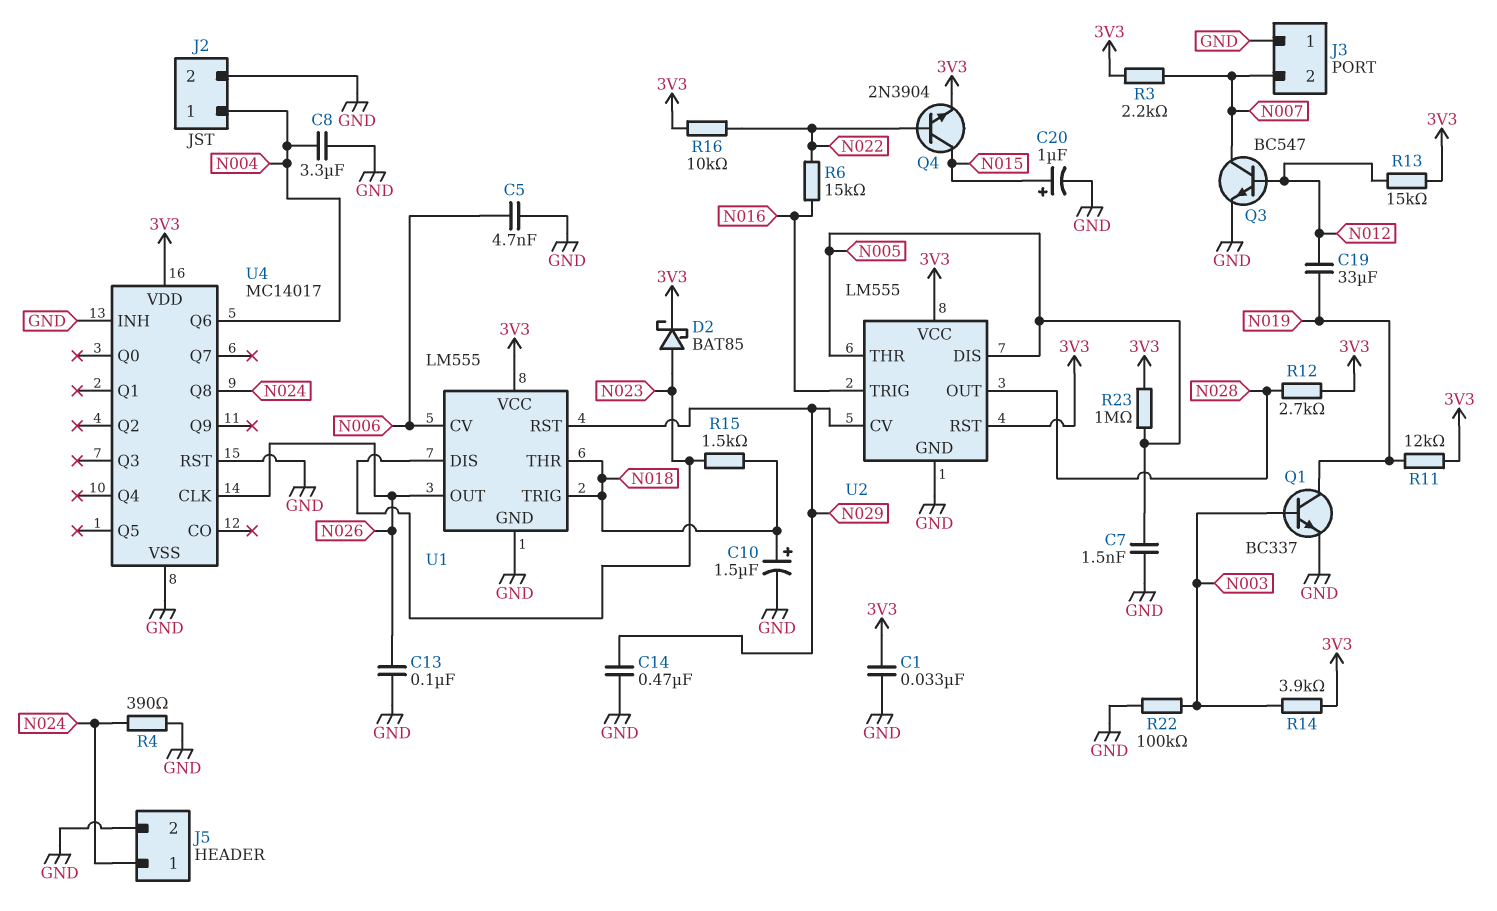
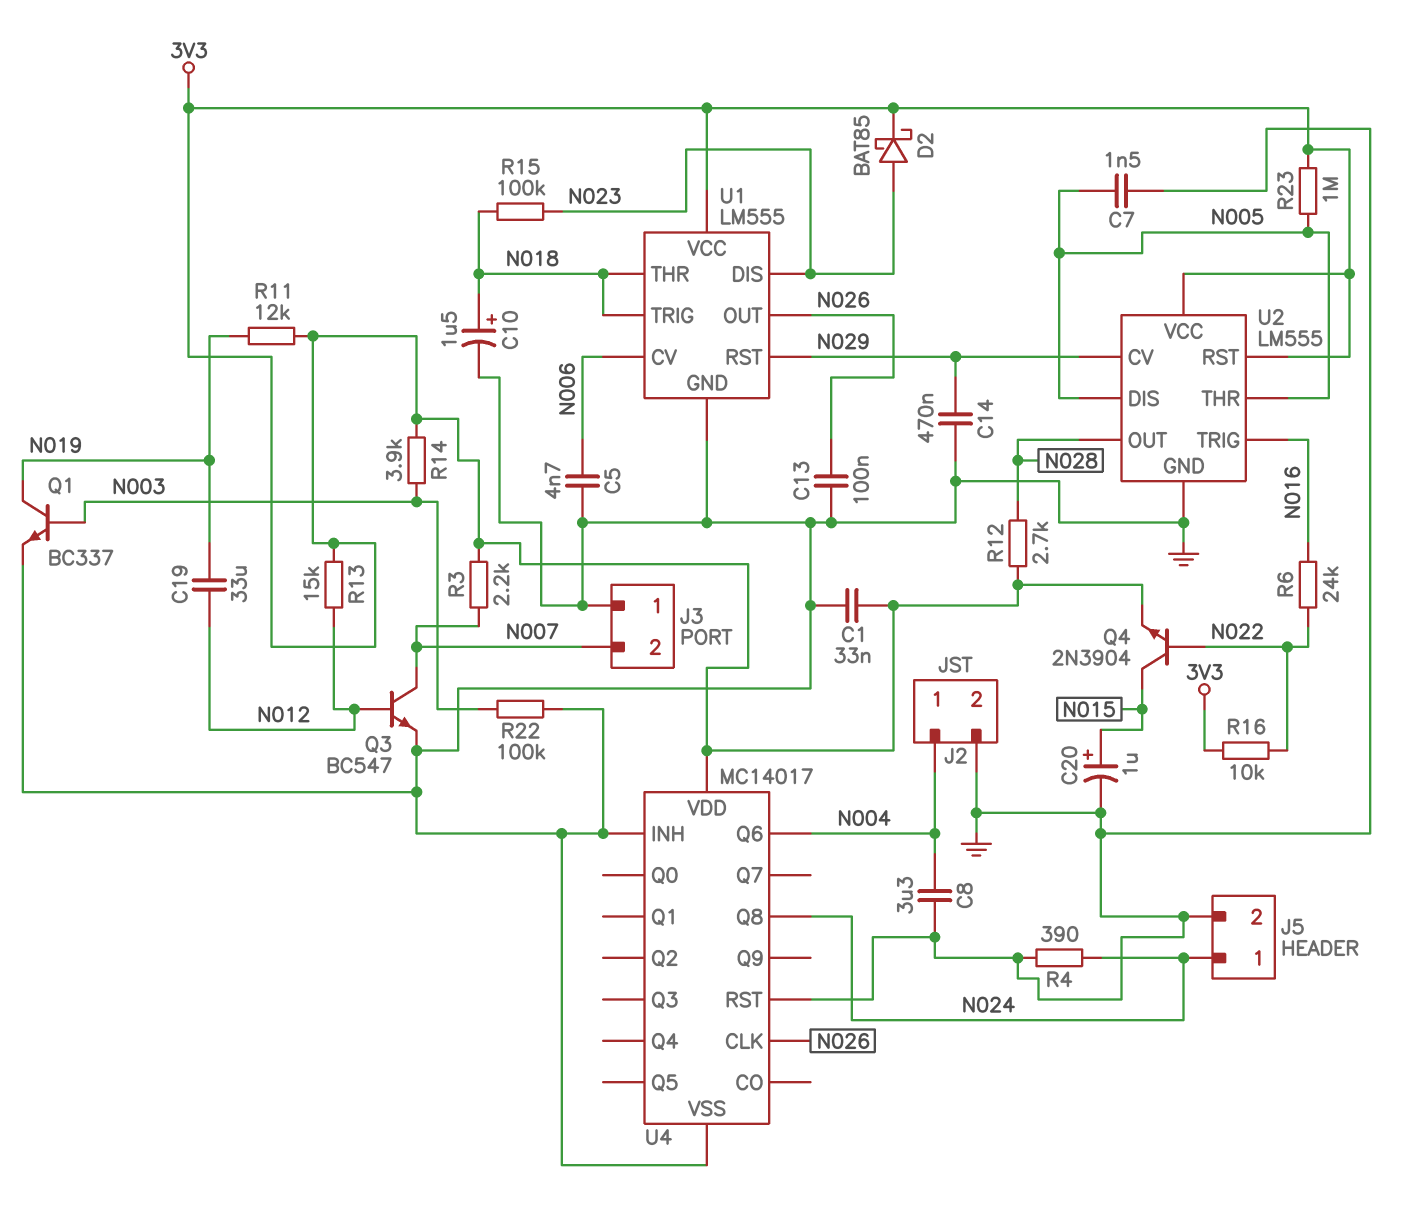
R6: 15k (N016, N022) -> 24k (N016, N022)
R15: 1.5k (N018, N023) -> 100k (N018, N023)

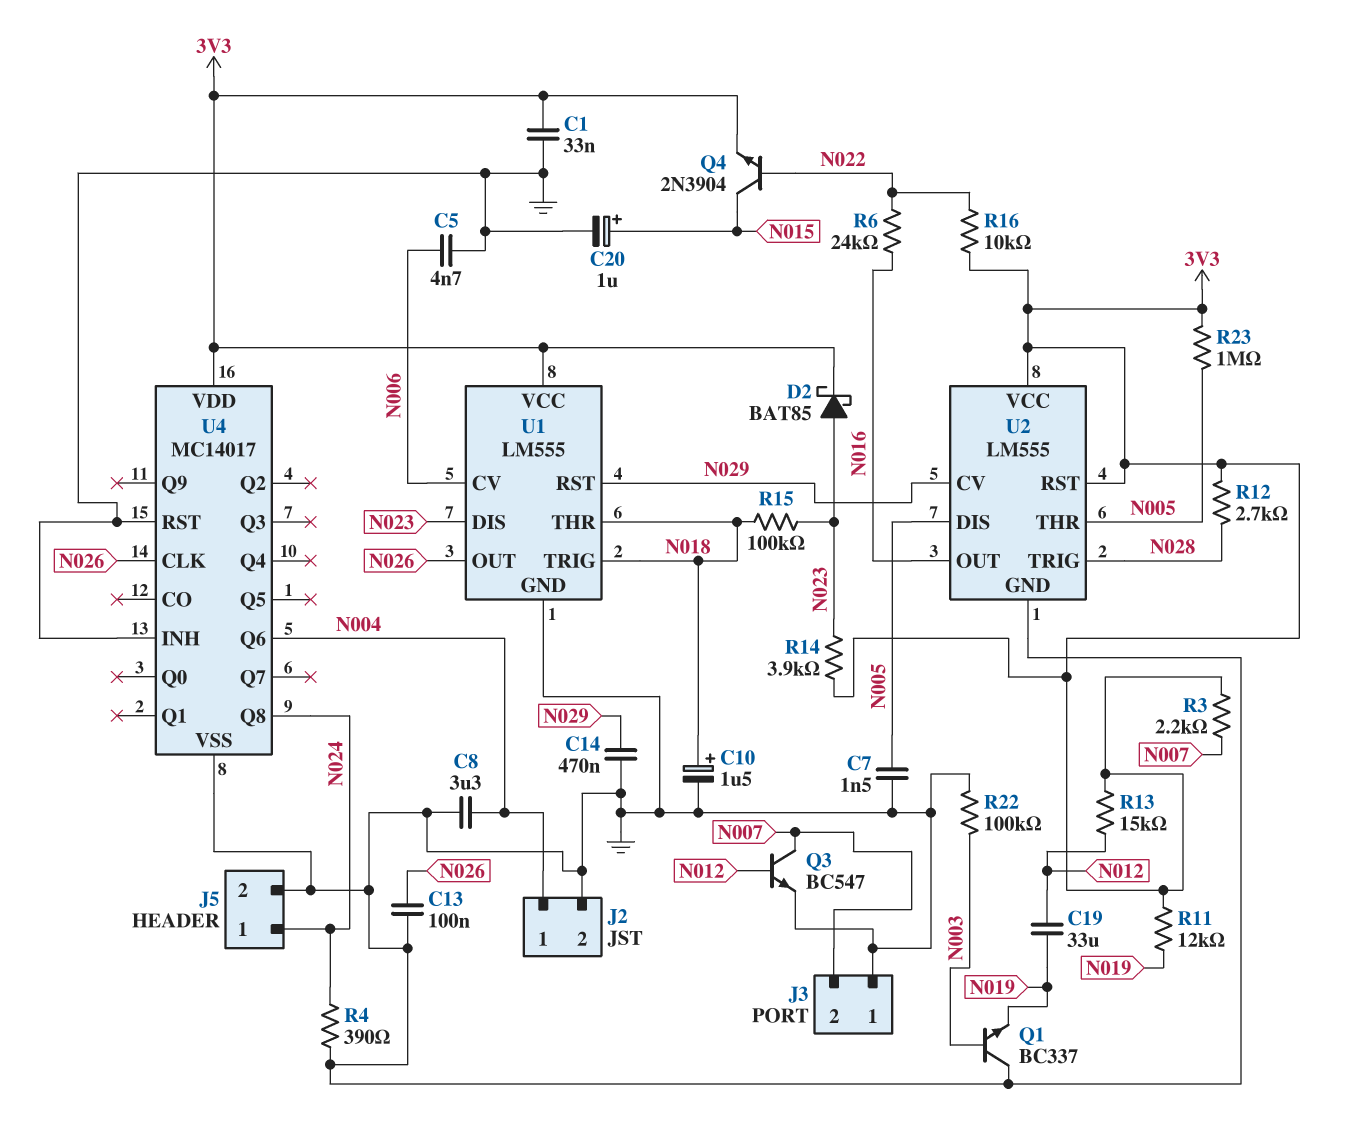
Q1: NPN BC337 (B N003, C N019, E GND) -> NPN BC337 (B N003, C GND, E N019)
R14: 3.9k (3V3, N003) -> 3.9k (3V3, N023)
U2 pin OUT: N028 -> N016
U2 pin TRIG: N016 -> N028

